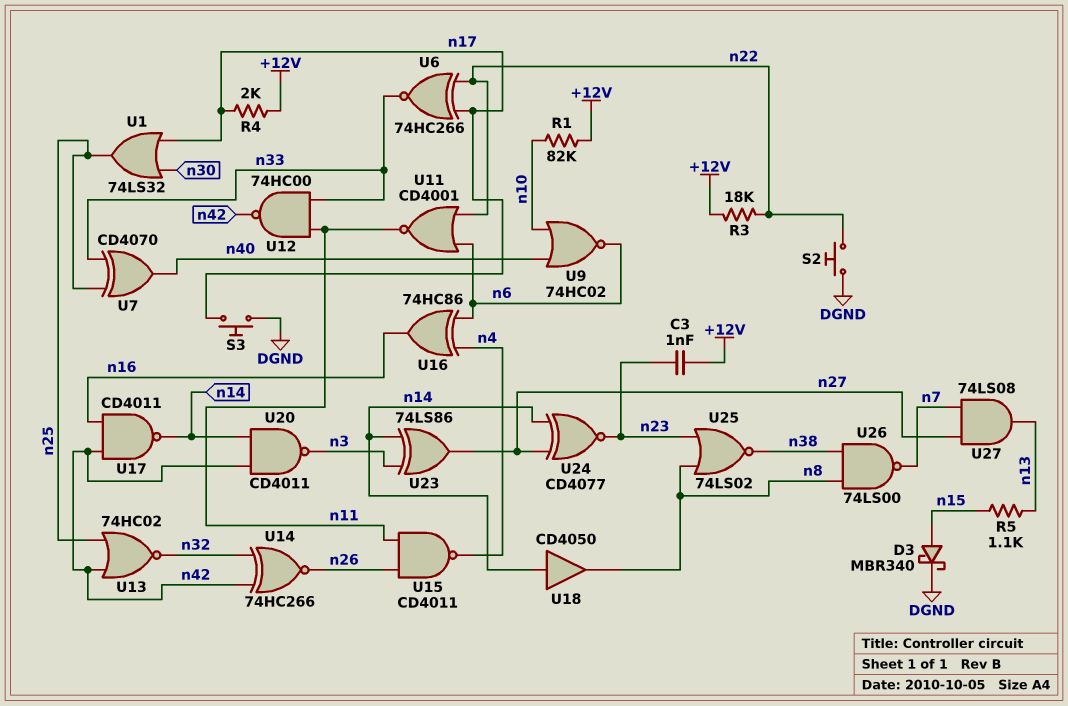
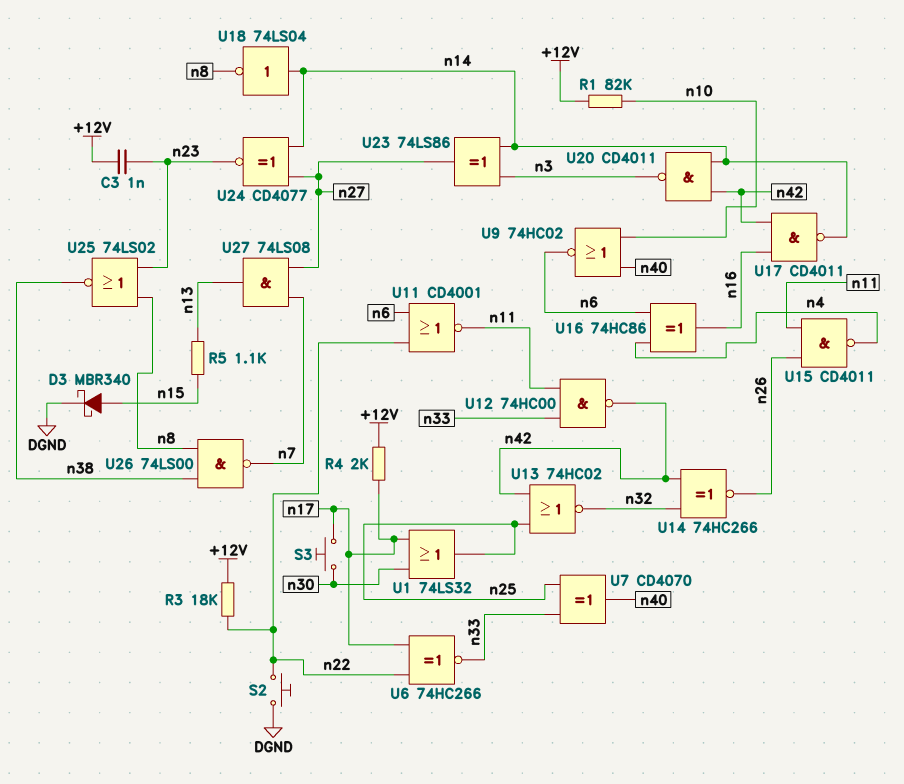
S3: button (DGND, n17) -> button (n17, n30)
U18: buffer CD4050 (in n14, out n8) -> NOT 74LS04 (in n14, out n8)

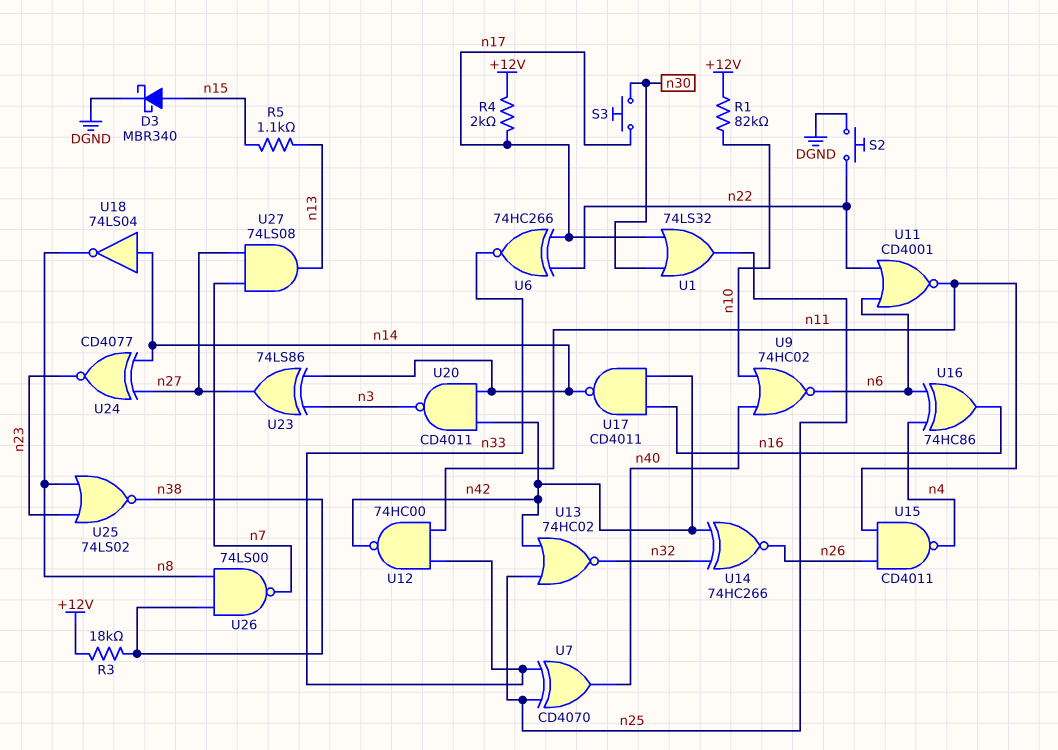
C3: 1nF (+12V, n23) -> none
R3: 18k (+12V, n22) -> 18k (+12V, n38)

